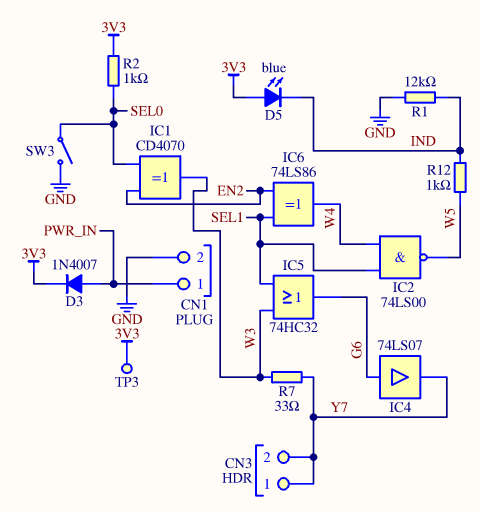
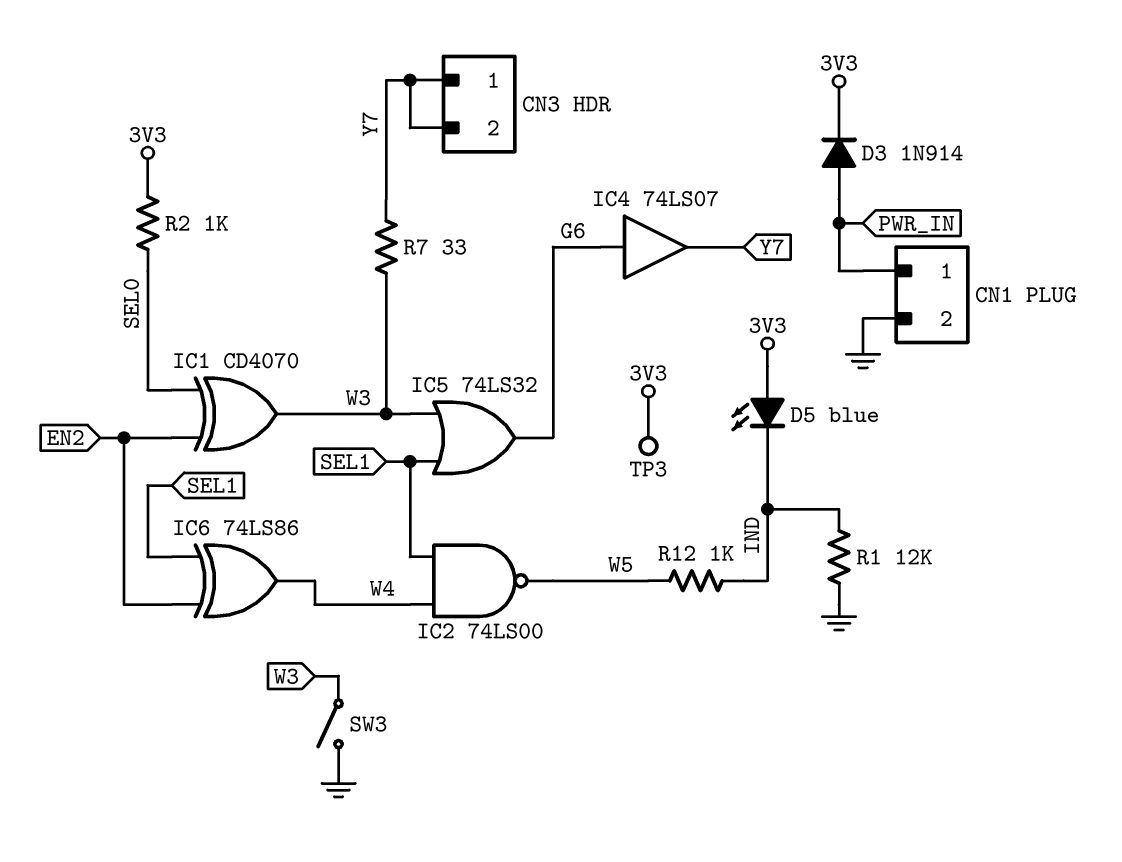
D3: diode 1N4007 (A PWR_IN, K 3V3) -> diode 1N914 (A PWR_IN, K 3V3)
IC5: OR 74HC32 (in SEL1, in W3, out G6) -> OR 74LS32 (in SEL1, in W3, out G6)
SW3: switch (GND, SEL0) -> switch (GND, W3)

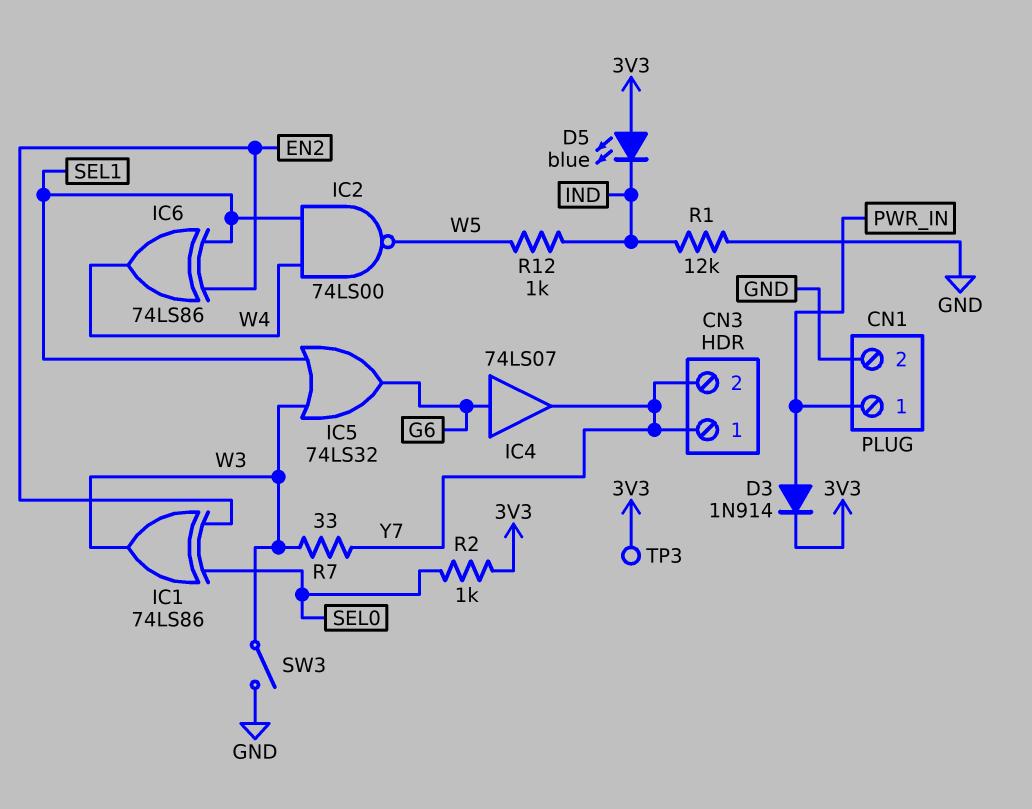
IC1: XOR CD4070 (in EN2, in SEL0, out W3) -> XOR 74LS86 (in EN2, in SEL0, out W3)

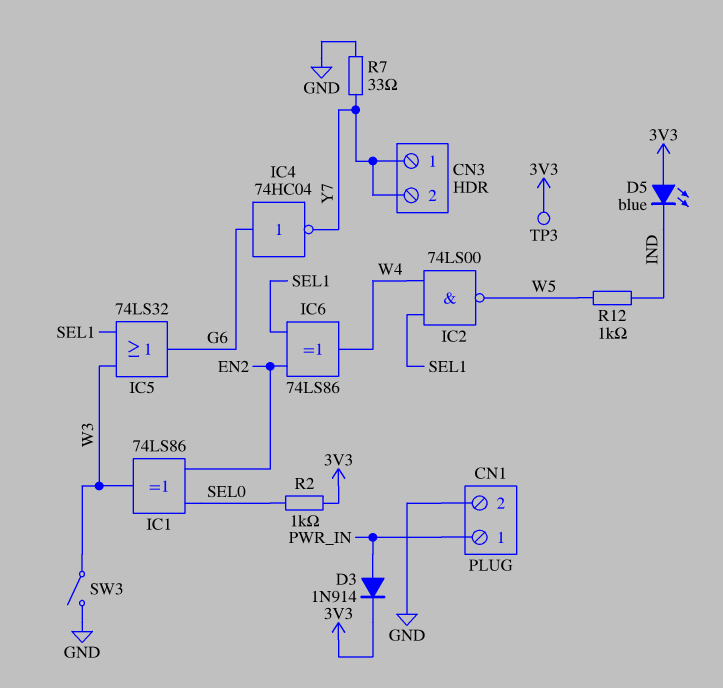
IC4: buffer 74LS07 (in G6, out Y7) -> NOT 74HC04 (in G6, out Y7)
R1: 12k (GND, IND) -> none
R7: 33 (W3, Y7) -> 33 (GND, Y7)

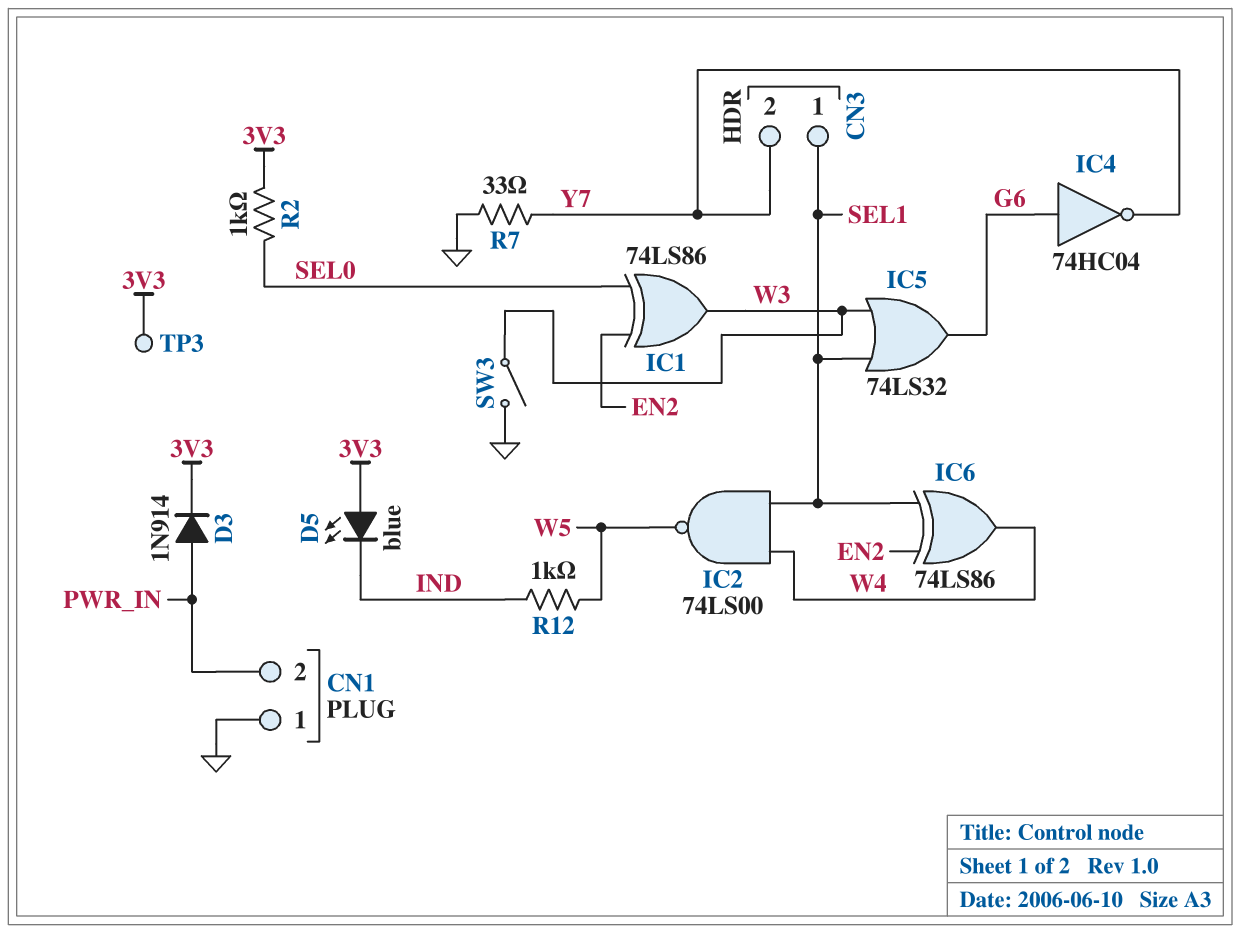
CN1 pin 1: PWR_IN -> GND
CN1 pin 2: GND -> PWR_IN
CN3 pin 1: Y7 -> SEL1

